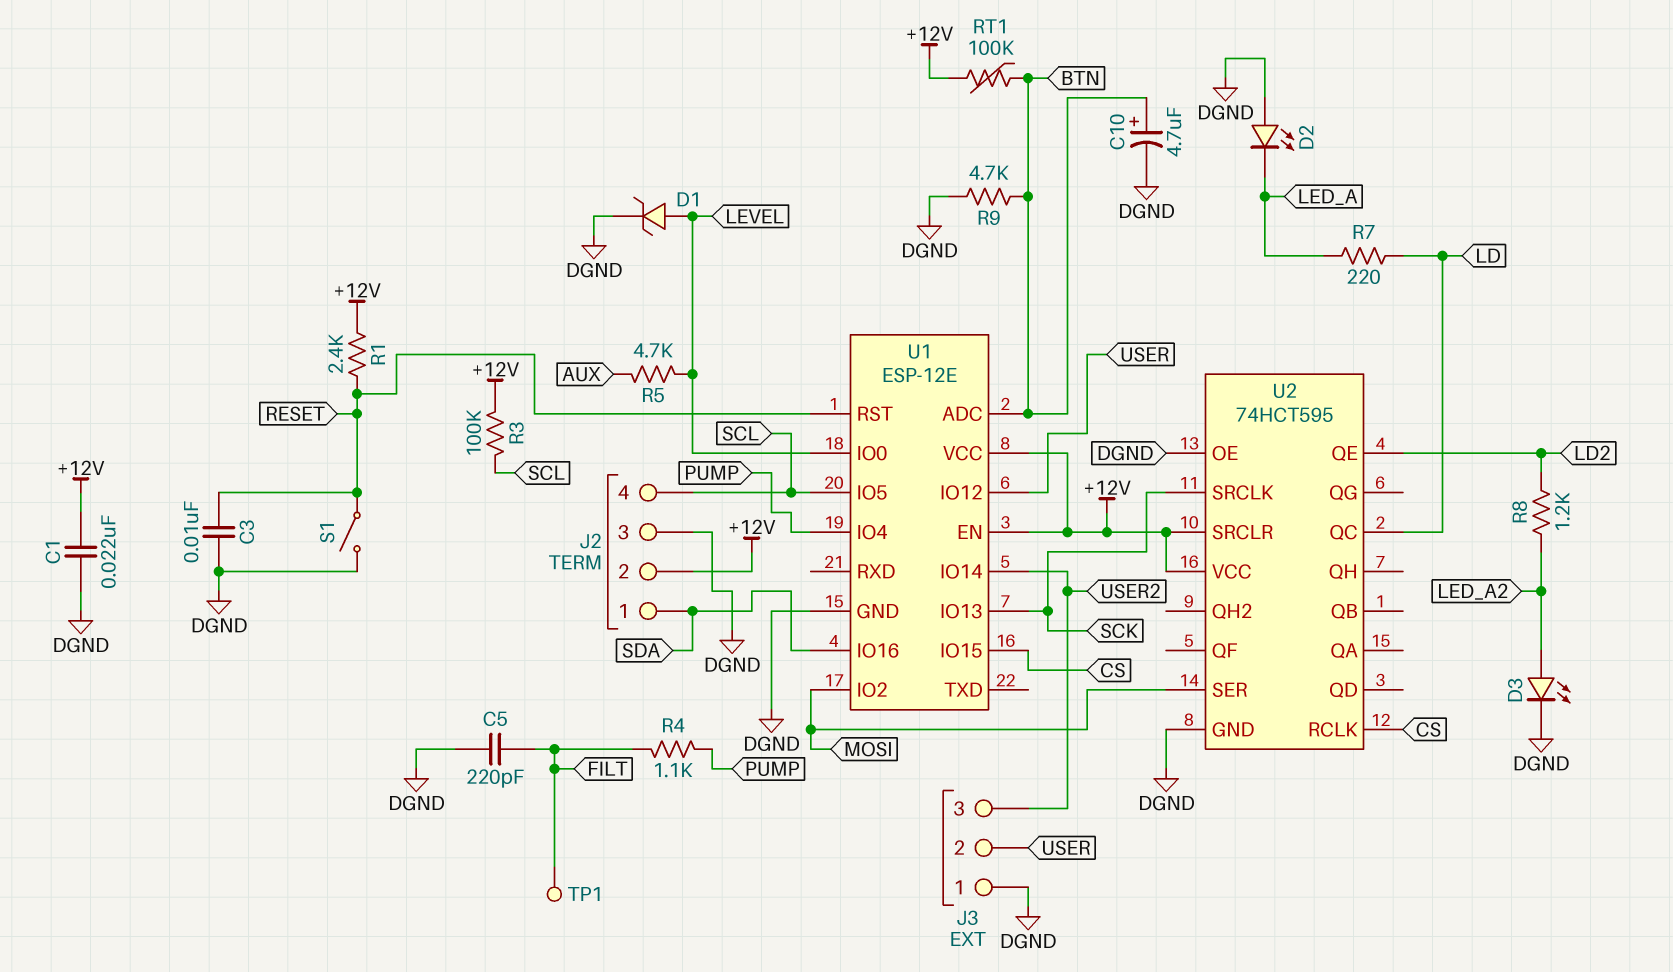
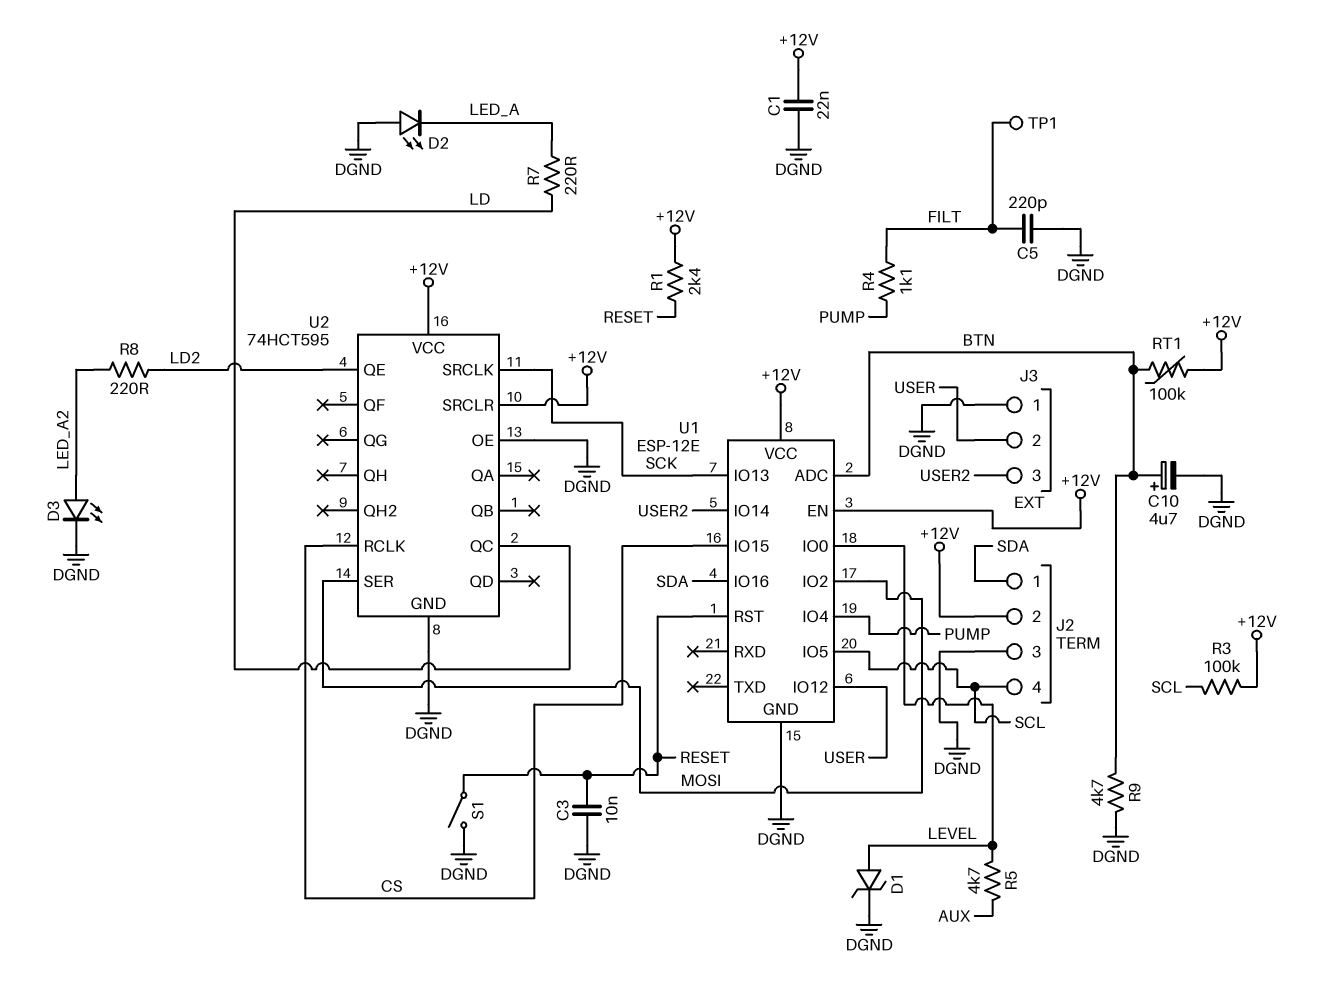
R8: 1.2k (LD2, LED_A2) -> 220 (LD2, LED_A2)

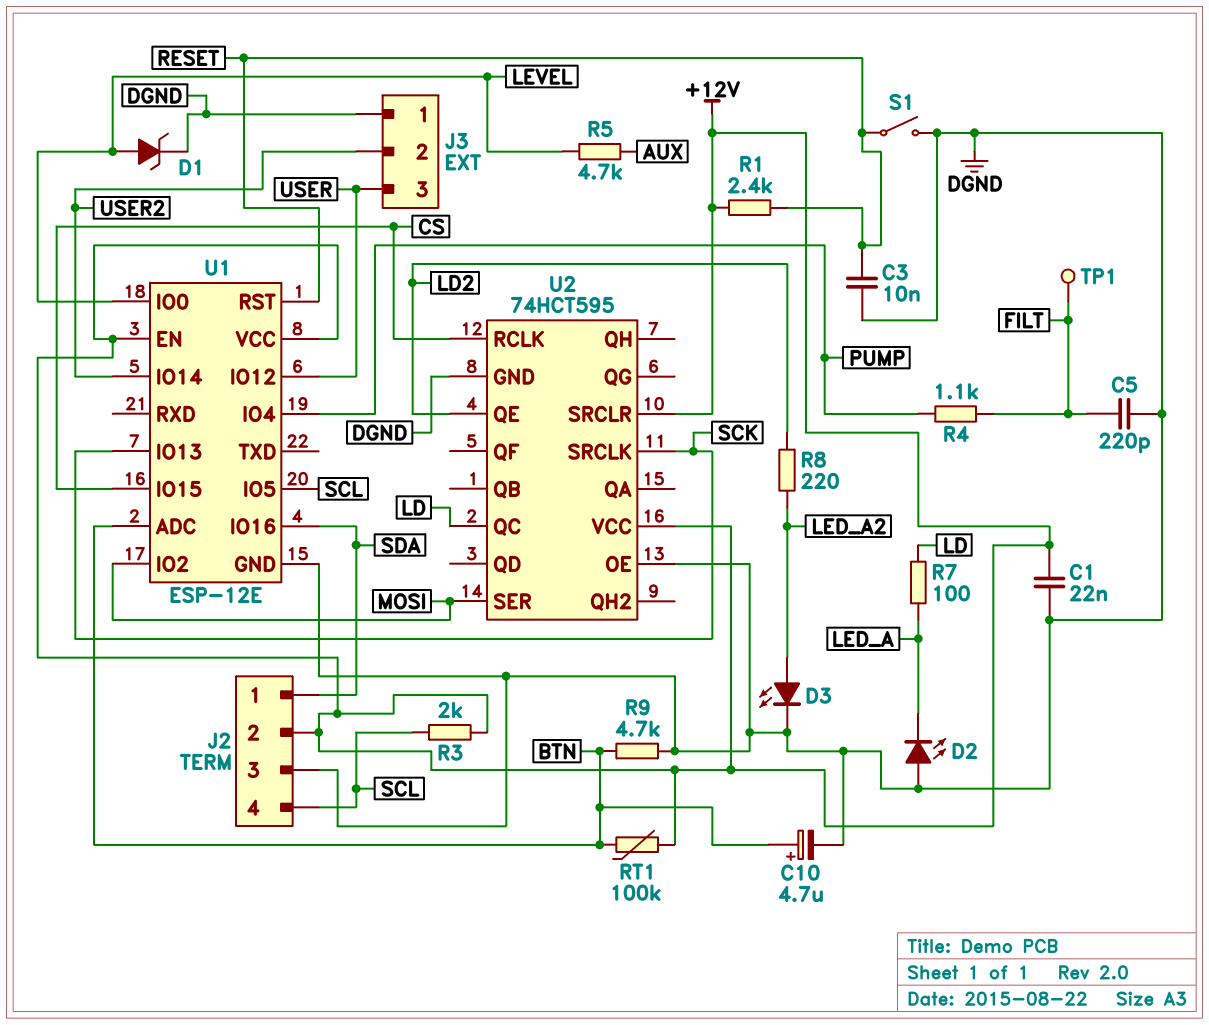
J3 pin 2: USER -> USER2
J3 pin 3: USER2 -> USER
R3: 100k (+12V, SCL) -> 2k (+12V, SCL)
R7: 220 (LD, LED_A) -> 100 (LD, LED_A)

